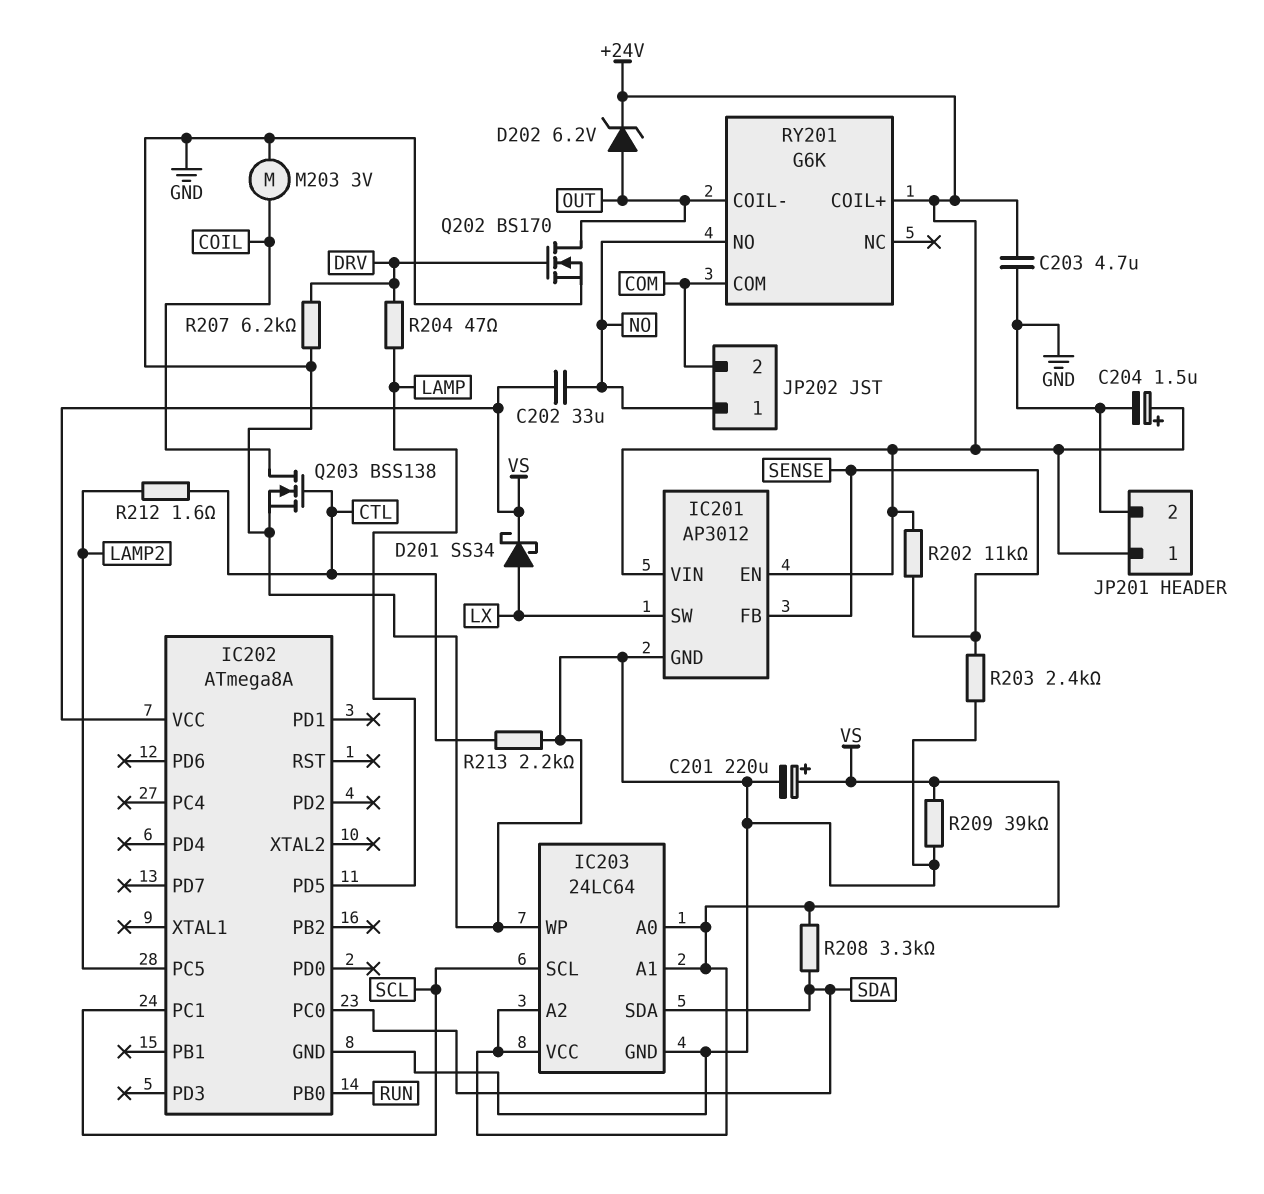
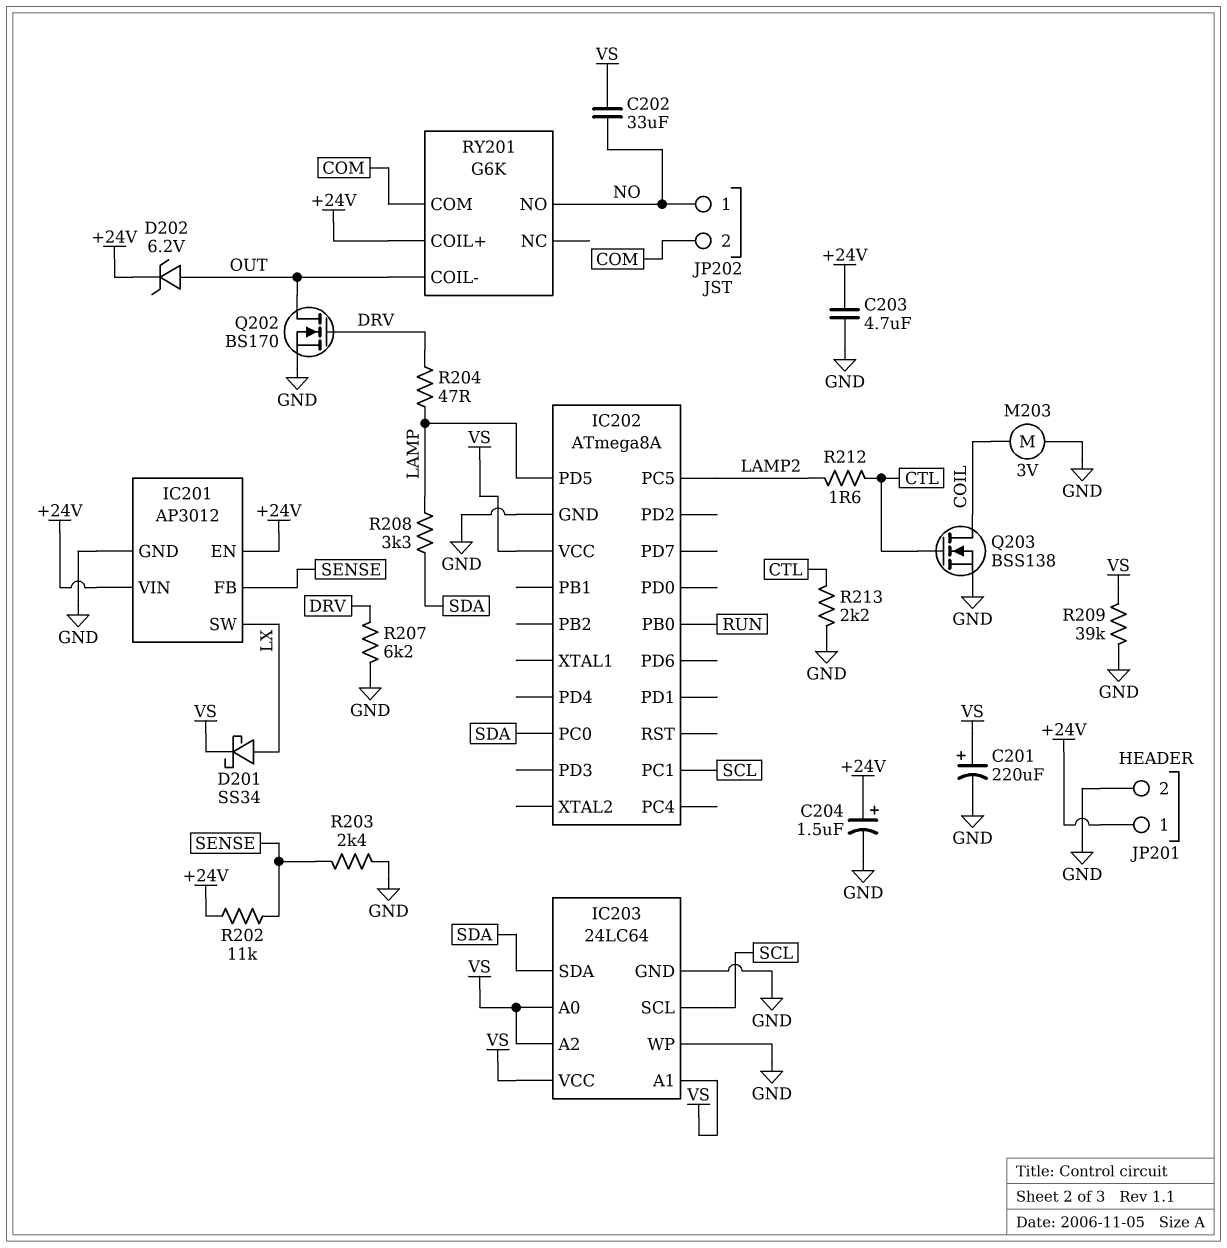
R208: 3.3k (SDA, VS) -> 3.3k (LAMP, SDA)

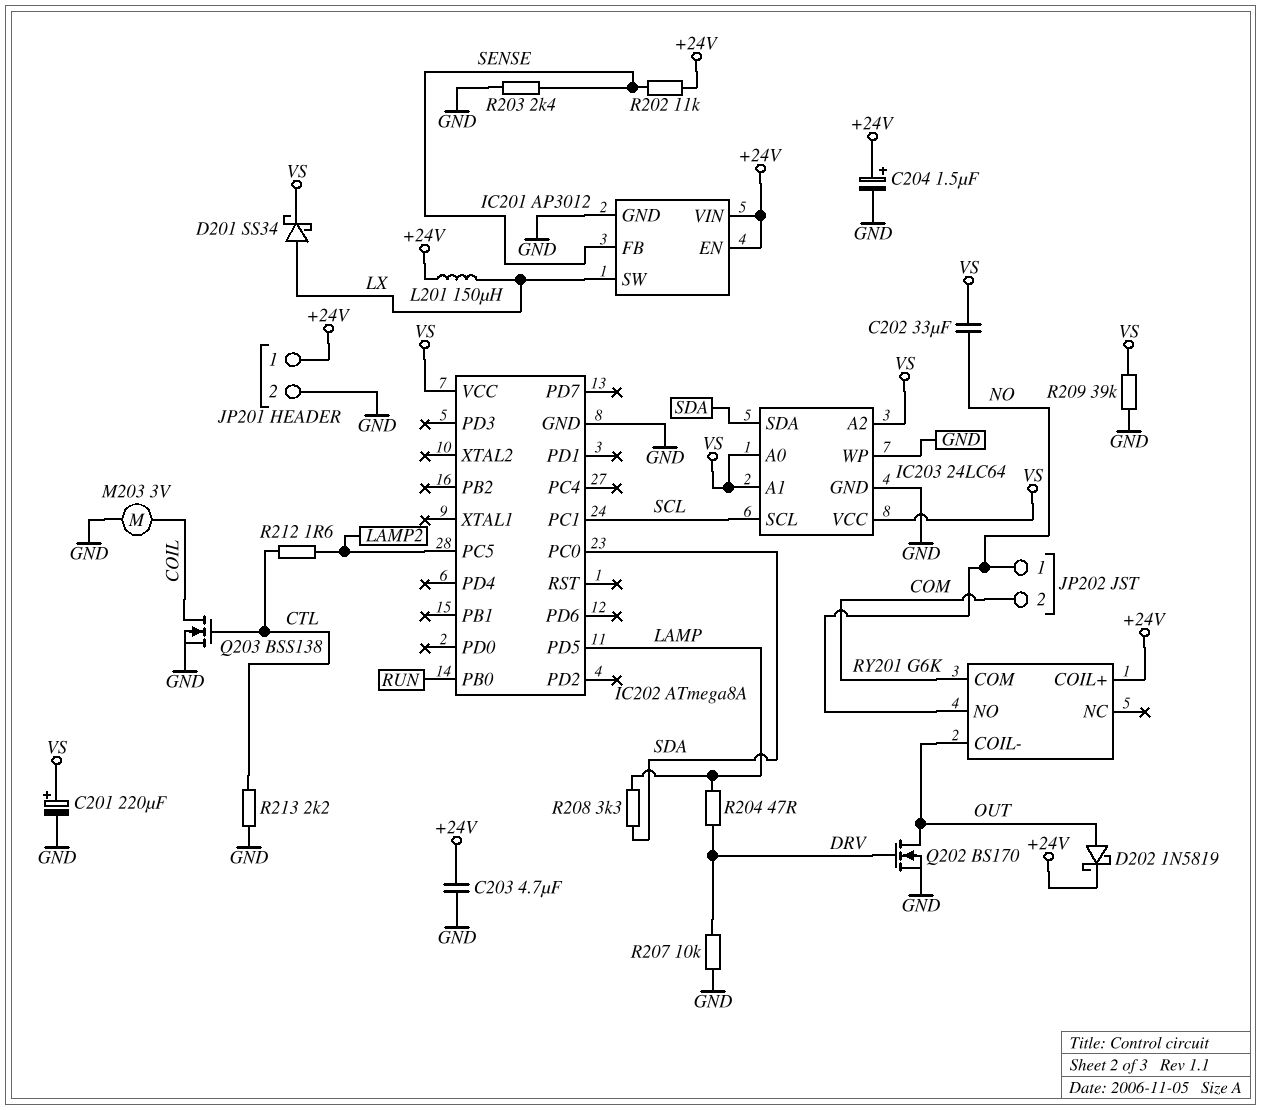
D202: zener 6.2V (A OUT, K +24V) -> schottky 1N5819 (A OUT, K +24V)
L201: none -> 150uH (+24V, LX)
R207: 6.2k (DRV, GND) -> 10k (DRV, GND)

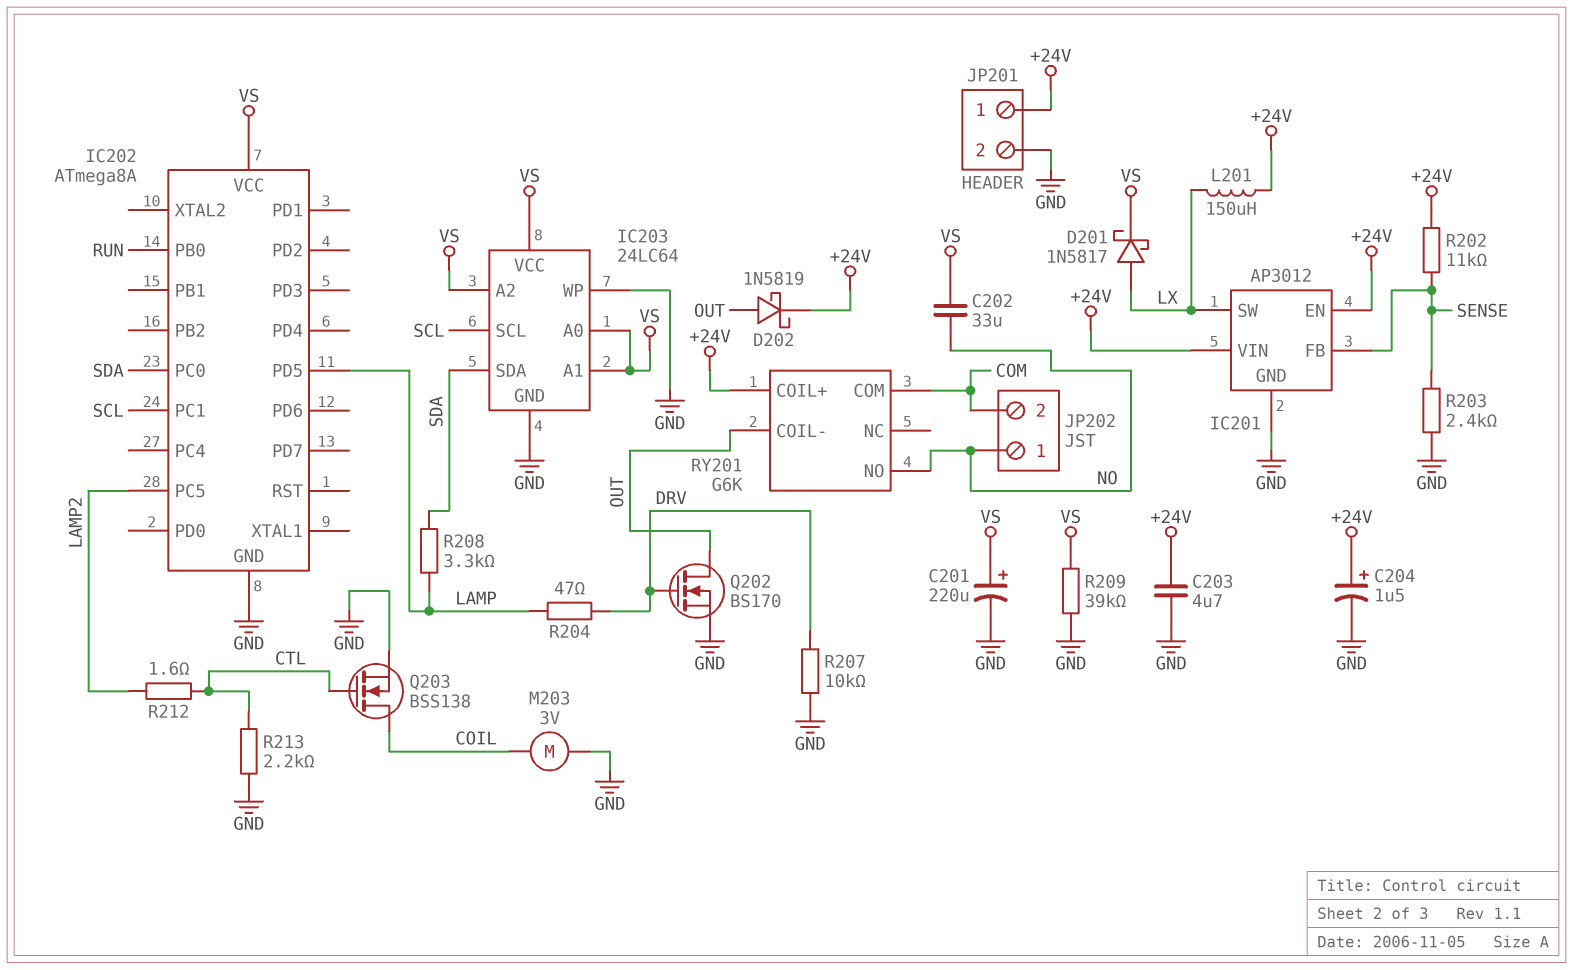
D201: schottky SS34 (A LX, K VS) -> schottky 1N5817 (A LX, K VS)

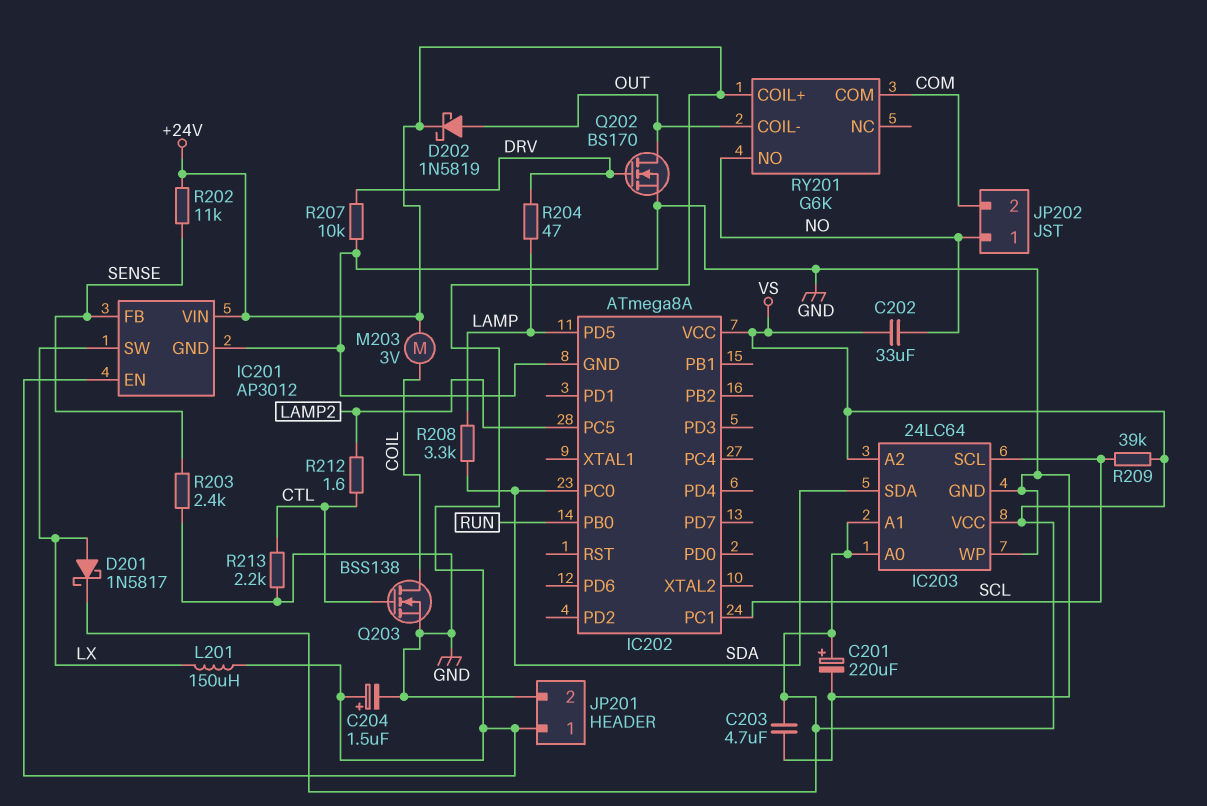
C203: 4.7uF (+24V, GND) -> 4.7uF (GND, VS)
M203: motor 3V (COIL, GND) -> motor 3V (+24V, COIL)
R209: 39k (GND, VS) -> 39k (SCL, VS)

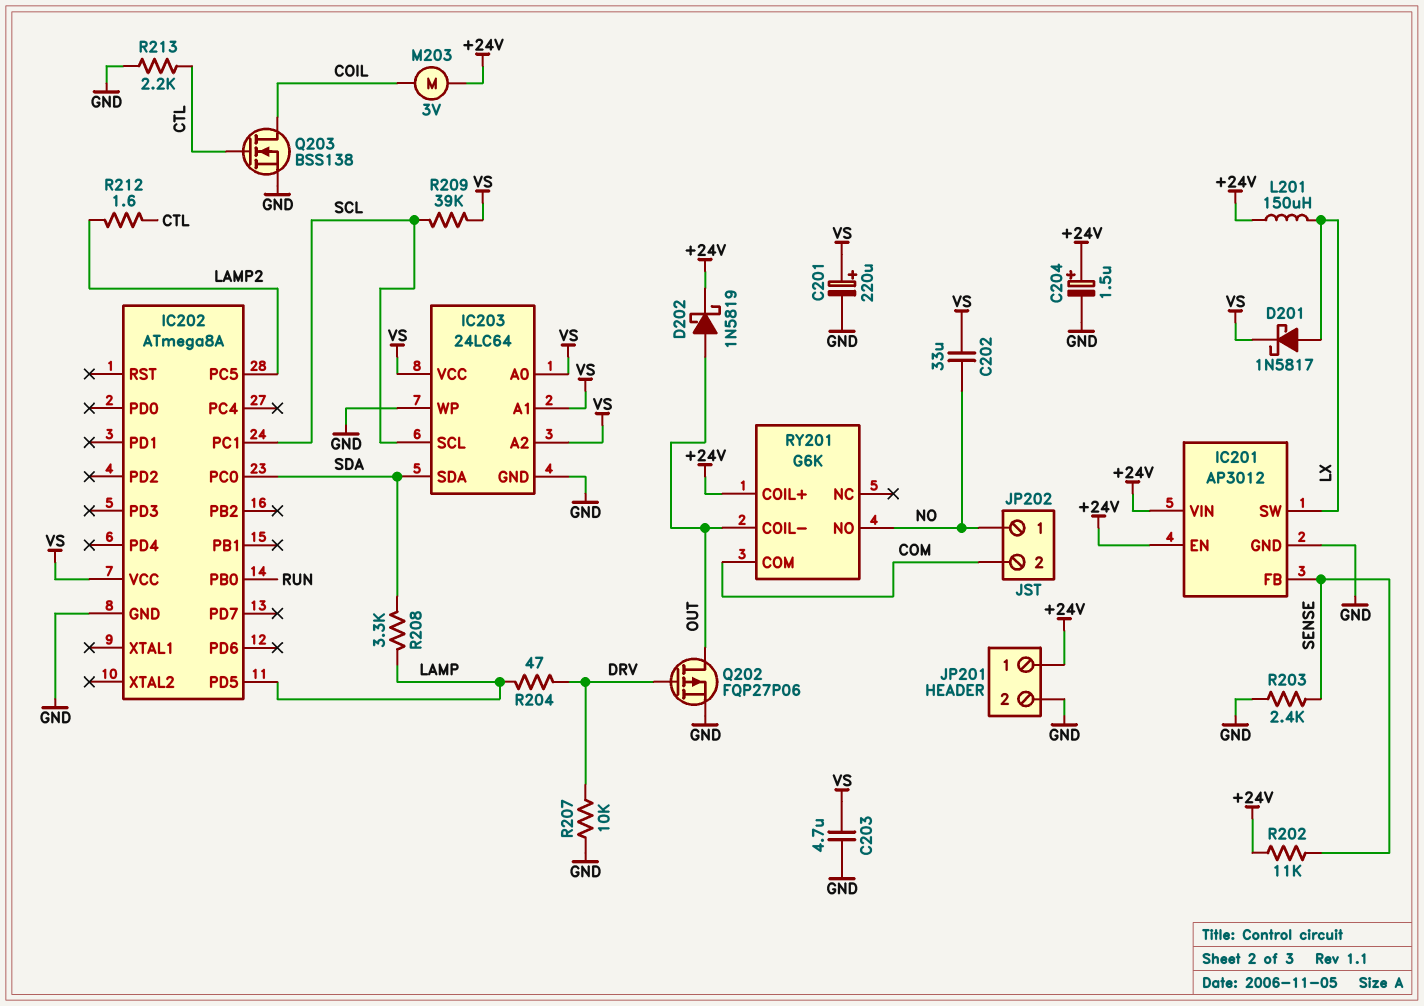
Q202: NMOS BS170 (G DRV, D OUT, S GND) -> PMOS FQP27P06 (G DRV, D OUT, S GND)

